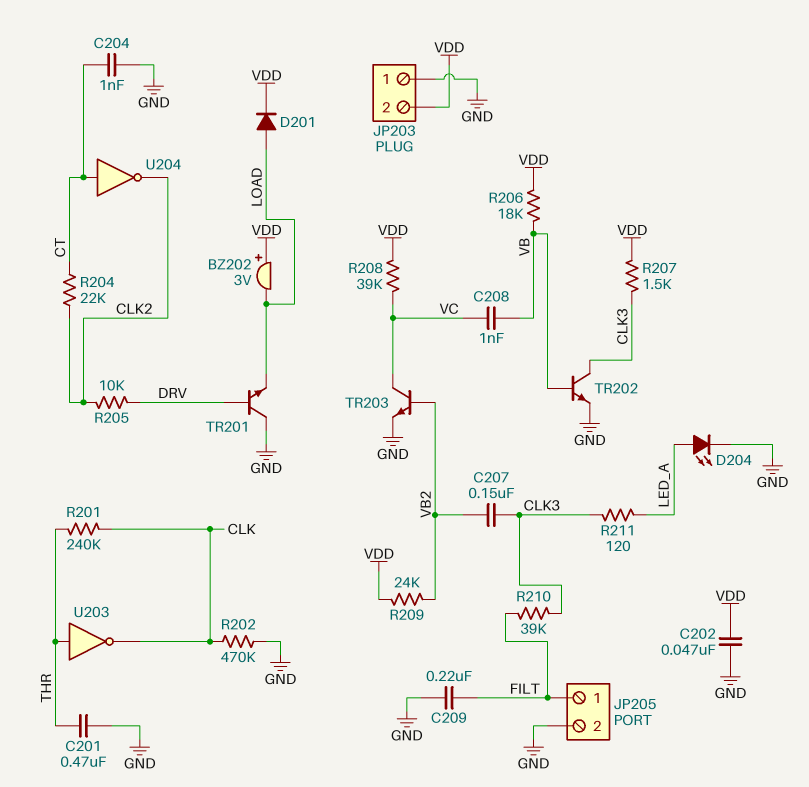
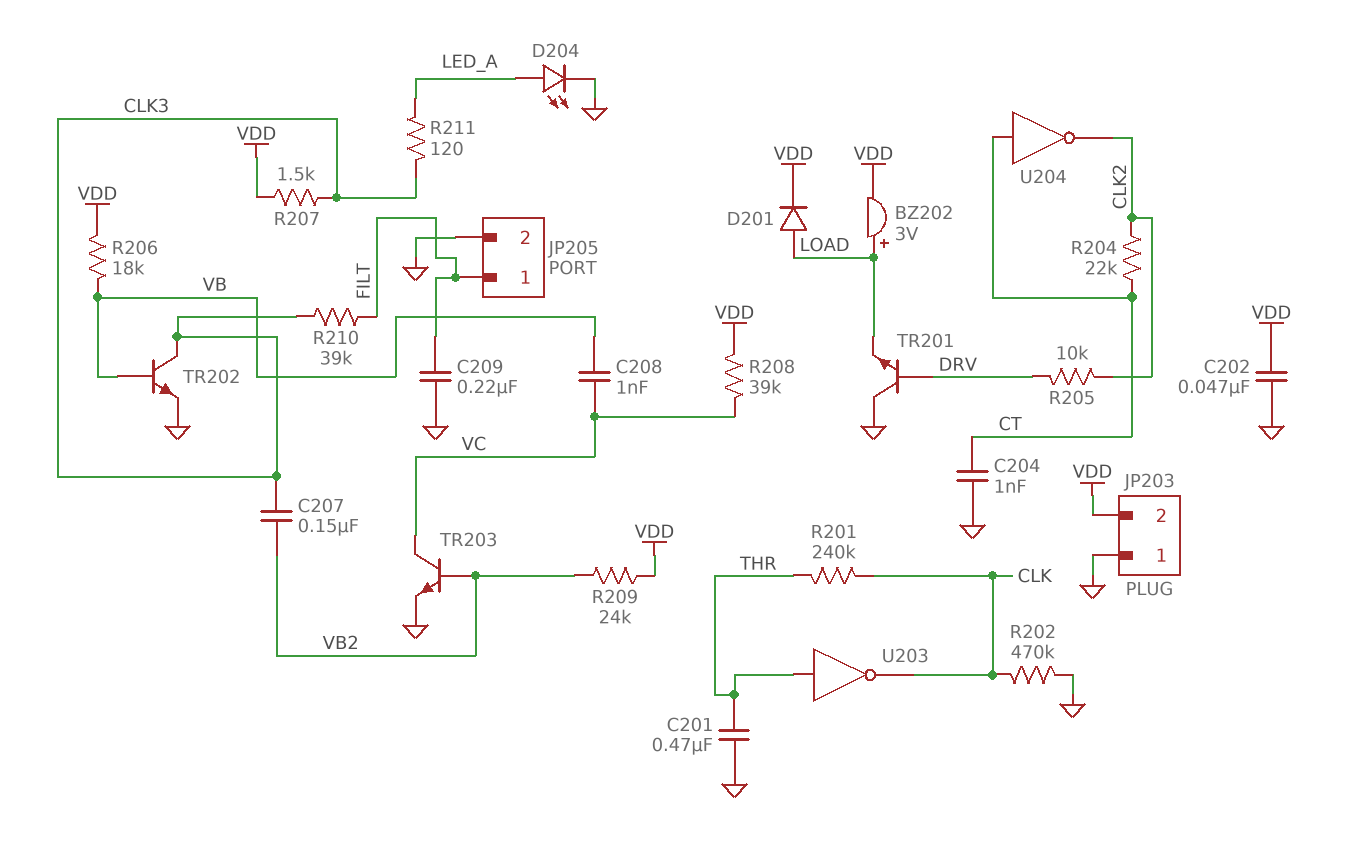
BZ202: buzzer 3V (plus VDD, minus LOAD) -> buzzer 3V (plus LOAD, minus VDD)

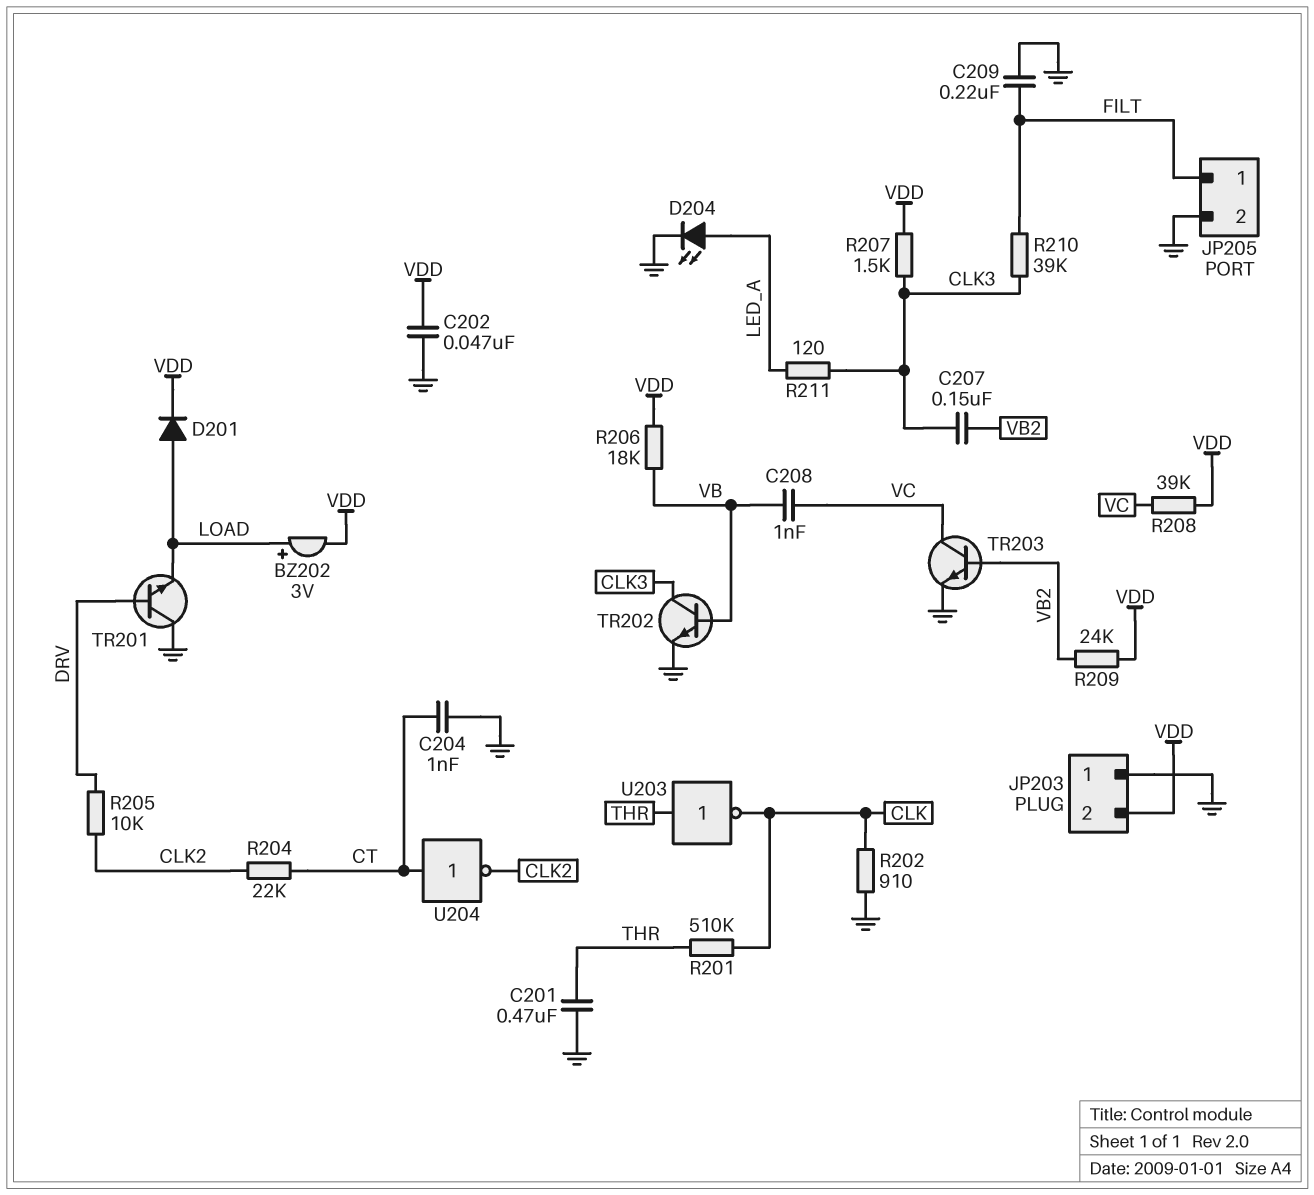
R201: 240k (CLK, THR) -> 510k (CLK, THR)
R202: 470k (CLK, GND) -> 910 (CLK, GND)

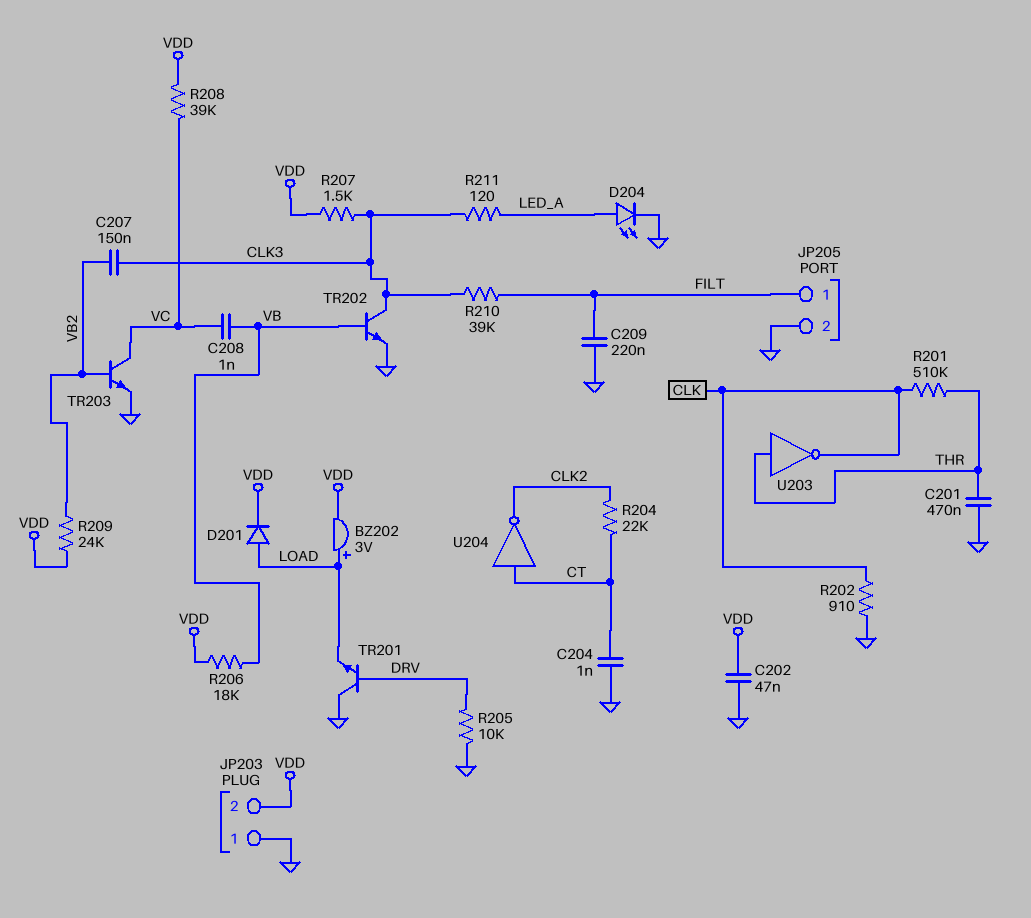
R205: 10k (CLK2, DRV) -> 10k (DRV, GND)

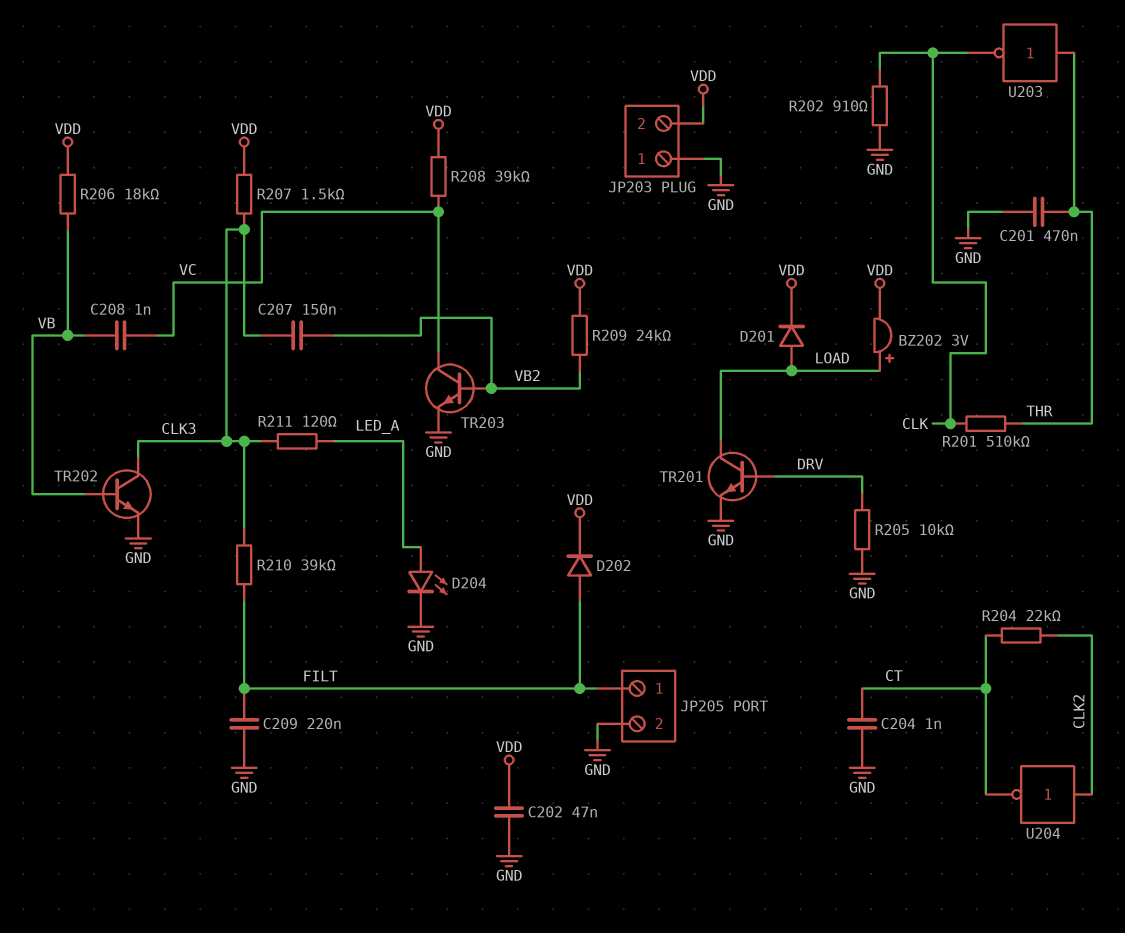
D202: none -> diode (A FILT, K VDD)
TR201: NPN (B DRV, C GND, E LOAD) -> NPN (B DRV, C LOAD, E GND)
U204: NOT (in CT, out CLK2) -> NOT (in CLK2, out CT)

